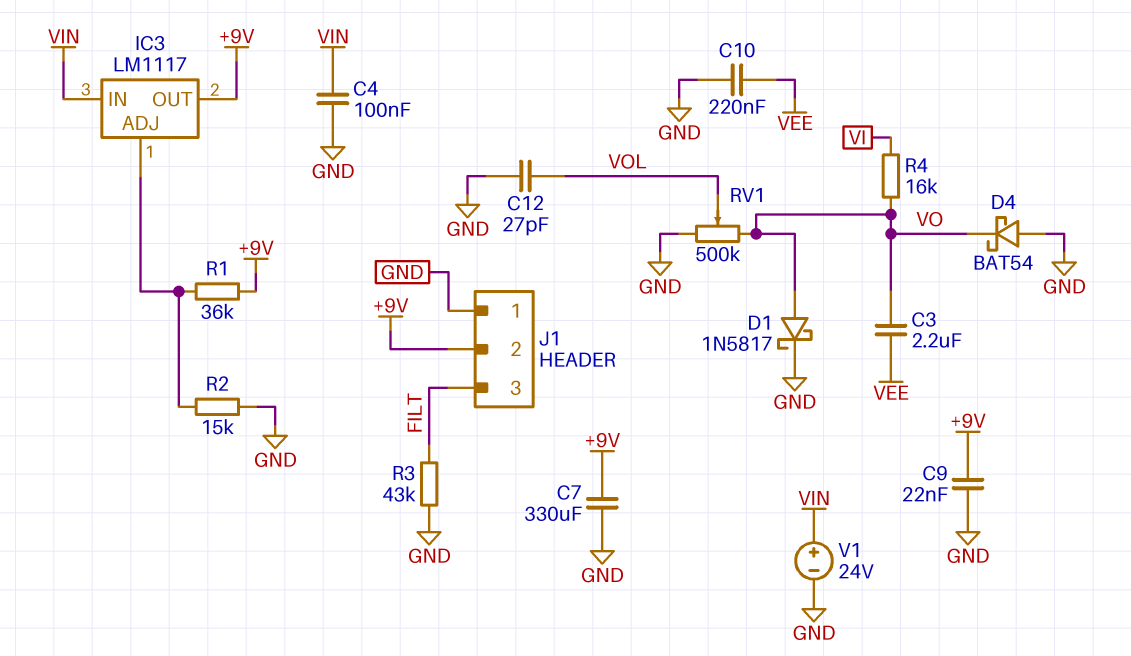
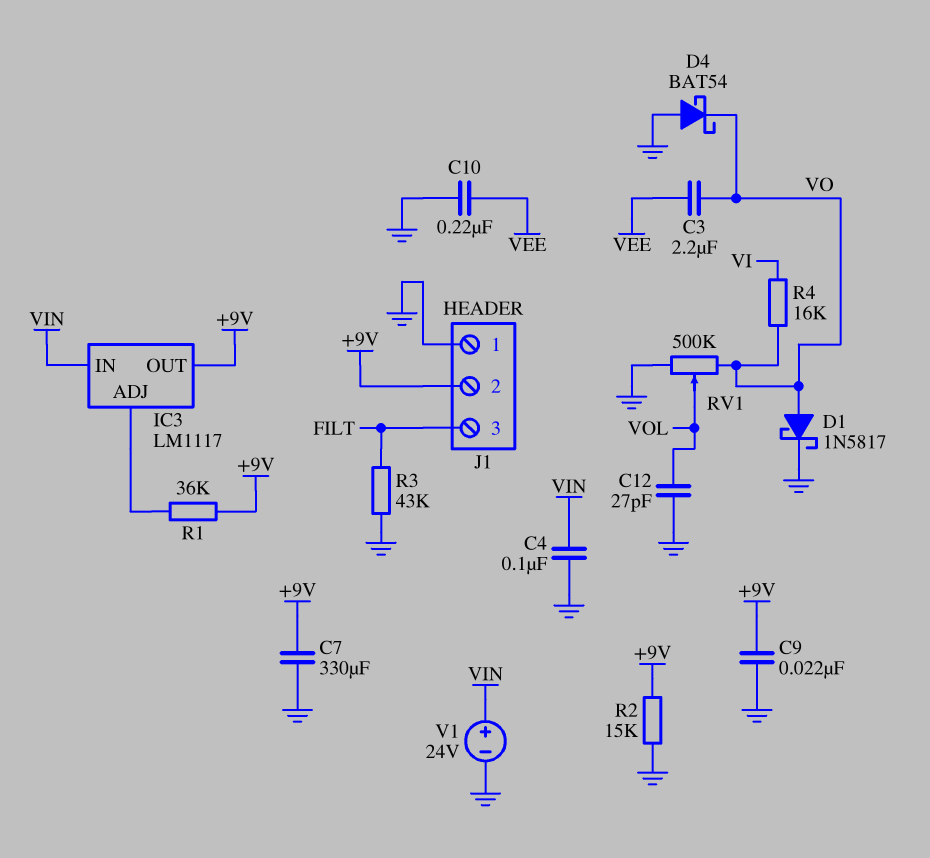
R2: 15k (GND, IC3/ADJ) -> 15k (+9V, GND)

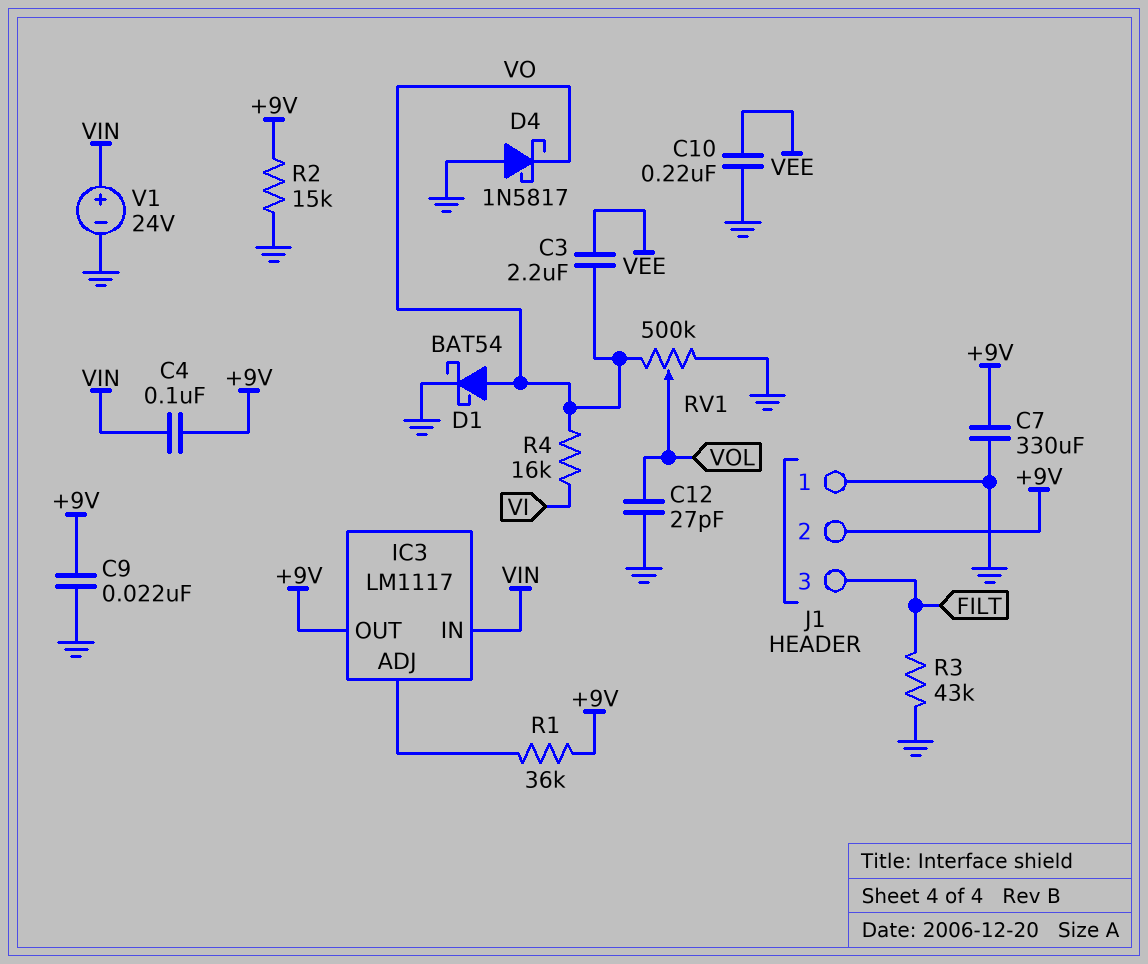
C4: 100nF (GND, VIN) -> 100nF (+9V, VIN)
D1: schottky 1N5817 (A VO, K GND) -> schottky BAT54 (A VO, K GND)
D4: schottky BAT54 (A GND, K VO) -> schottky 1N5817 (A GND, K VO)

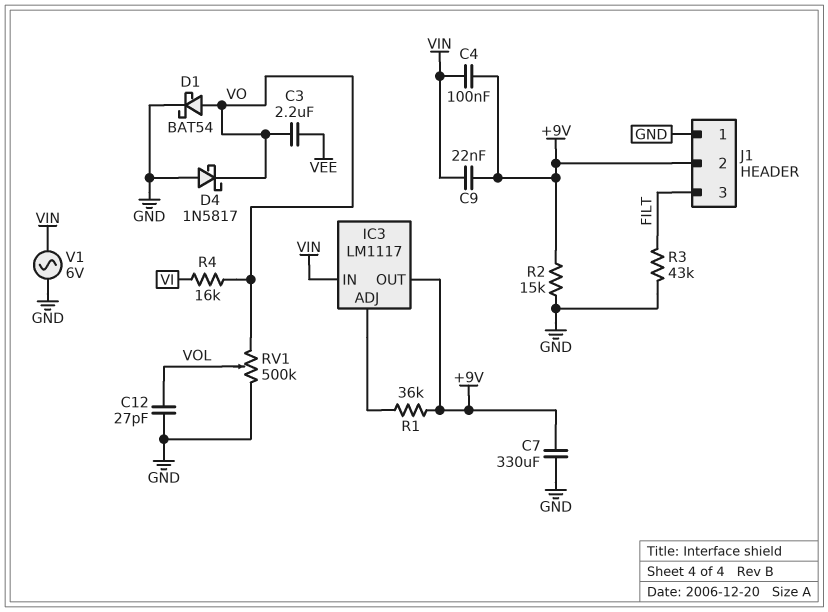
C9: 22nF (+9V, GND) -> 22nF (+9V, VIN)
C10: 220nF (GND, VEE) -> none
V1: 24V (plus VIN, minus GND) -> AC 6V (GND, VIN)

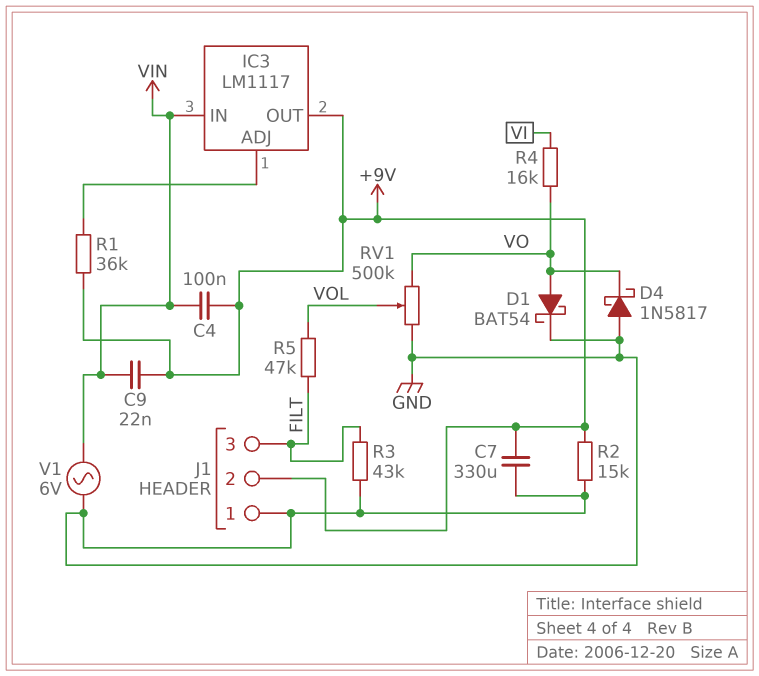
C3: 2.2uF (VEE, VO) -> none
C12: 27pF (GND, VOL) -> none
R5: none -> 47k (FILT, VOL)

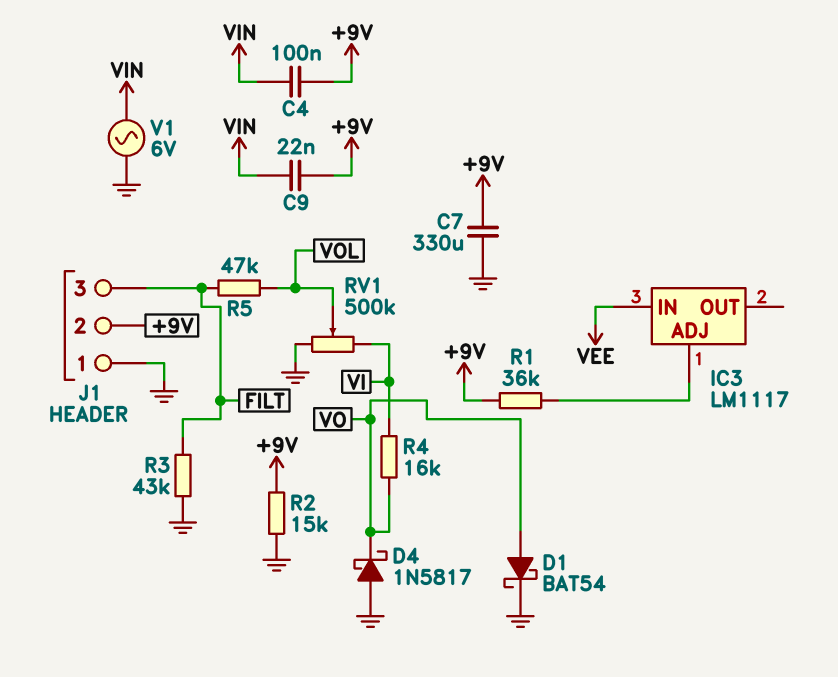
IC3 pin IN: VIN -> VEE
IC3 pin OUT: +9V -> none
RV1: 500k (GND, VO, wiper VOL) -> 500k (GND, VI, wiper VOL)

